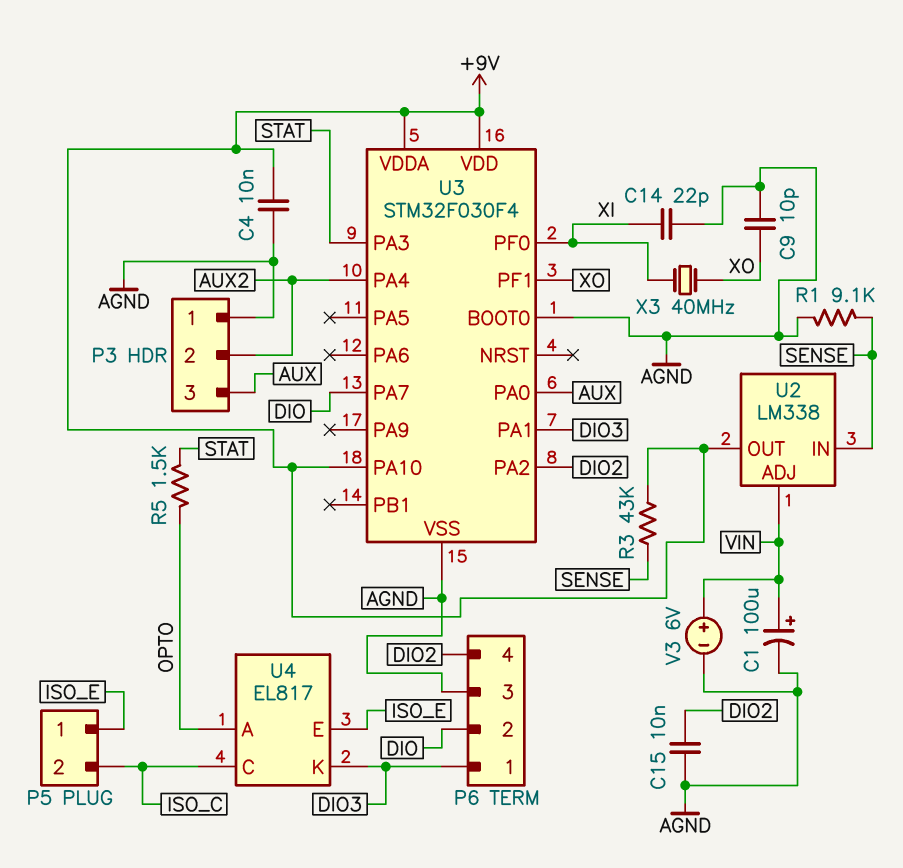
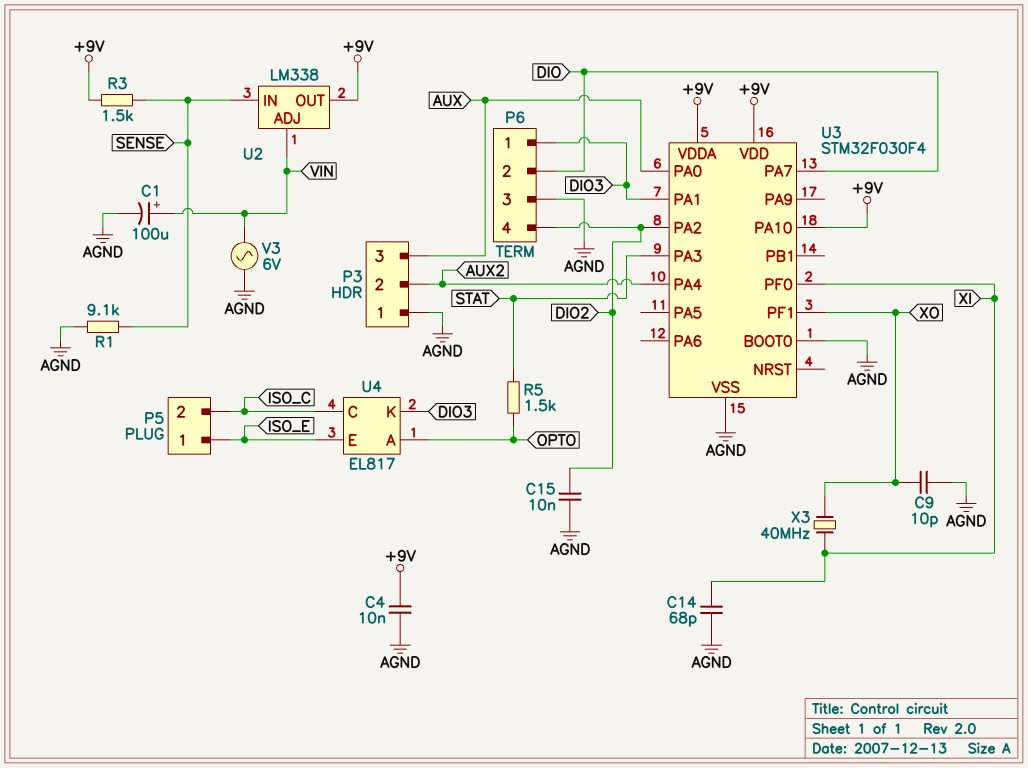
C14: 22pF (AGND, XI) -> 68pF (AGND, XI)
R3: 43k (+9V, SENSE) -> 1.5k (+9V, SENSE)
V3: 6V (plus VIN, minus AGND) -> AC 6V (AGND, VIN)

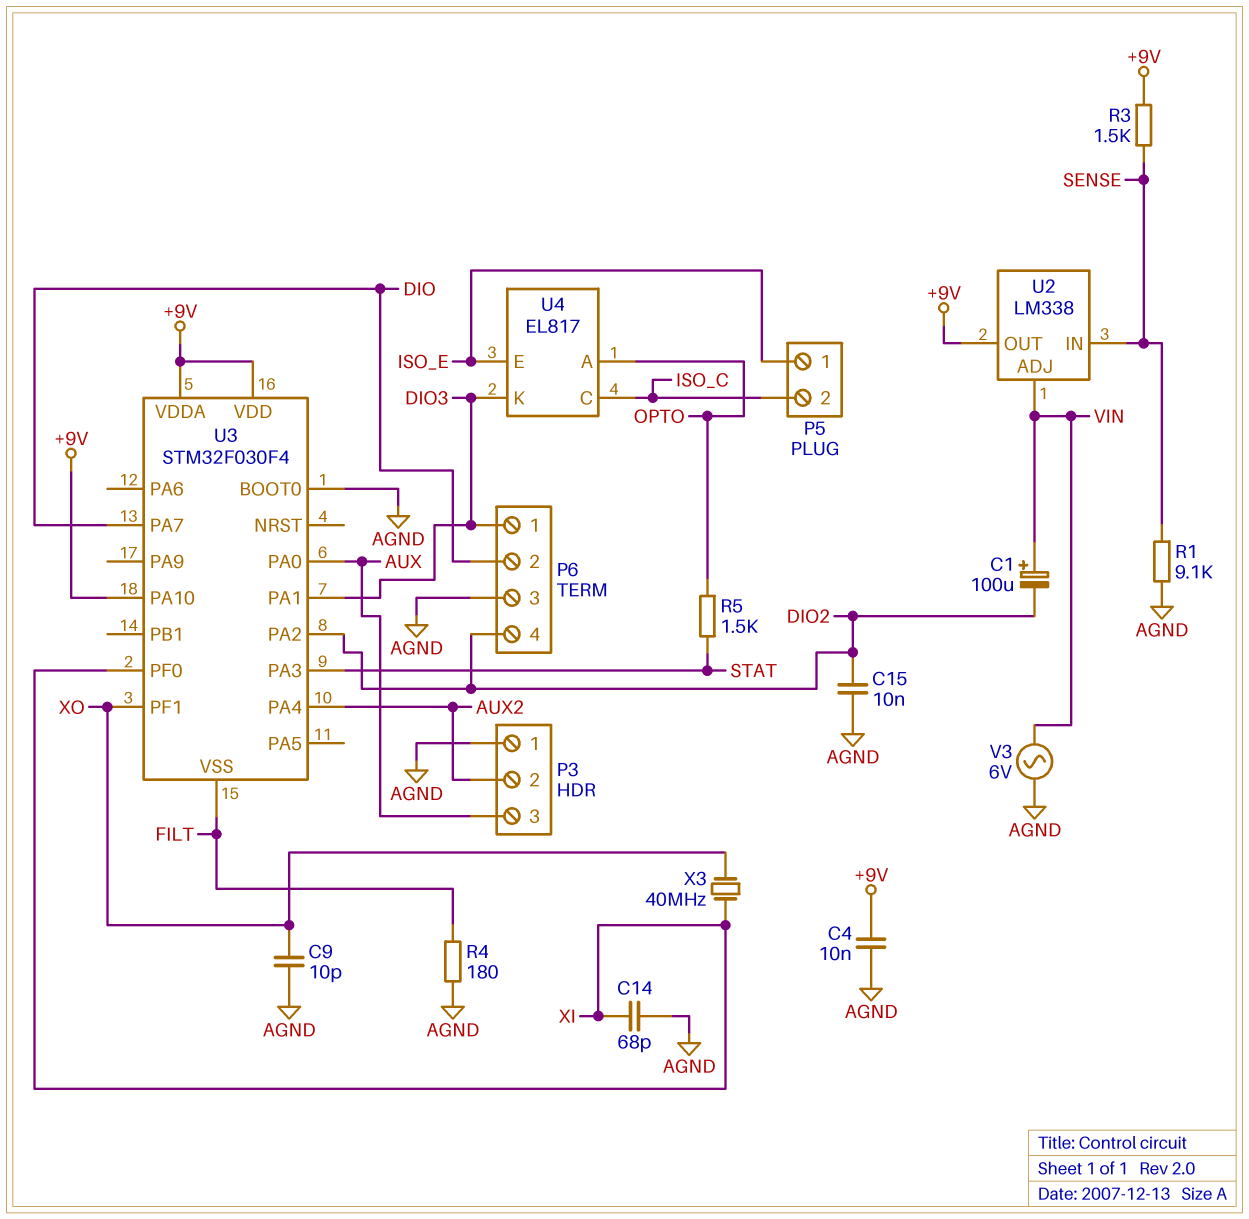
C1: 100uF (plus VIN, minus AGND) -> 100uF (plus VIN, minus DIO2)
R4: none -> 180 (AGND, FILT)
U3 pin VSS: AGND -> FILT

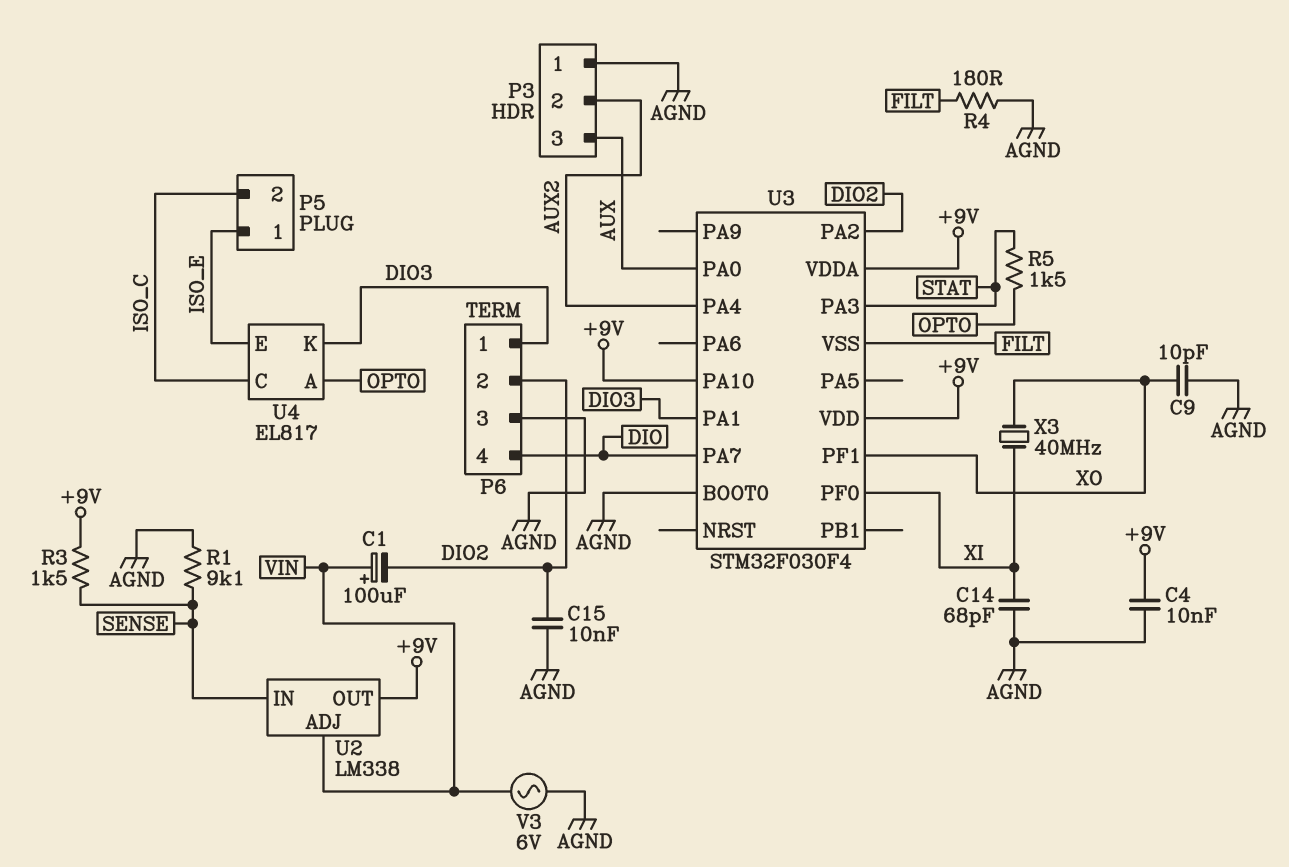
P6 pin 2: DIO -> DIO2
P6 pin 4: DIO2 -> DIO

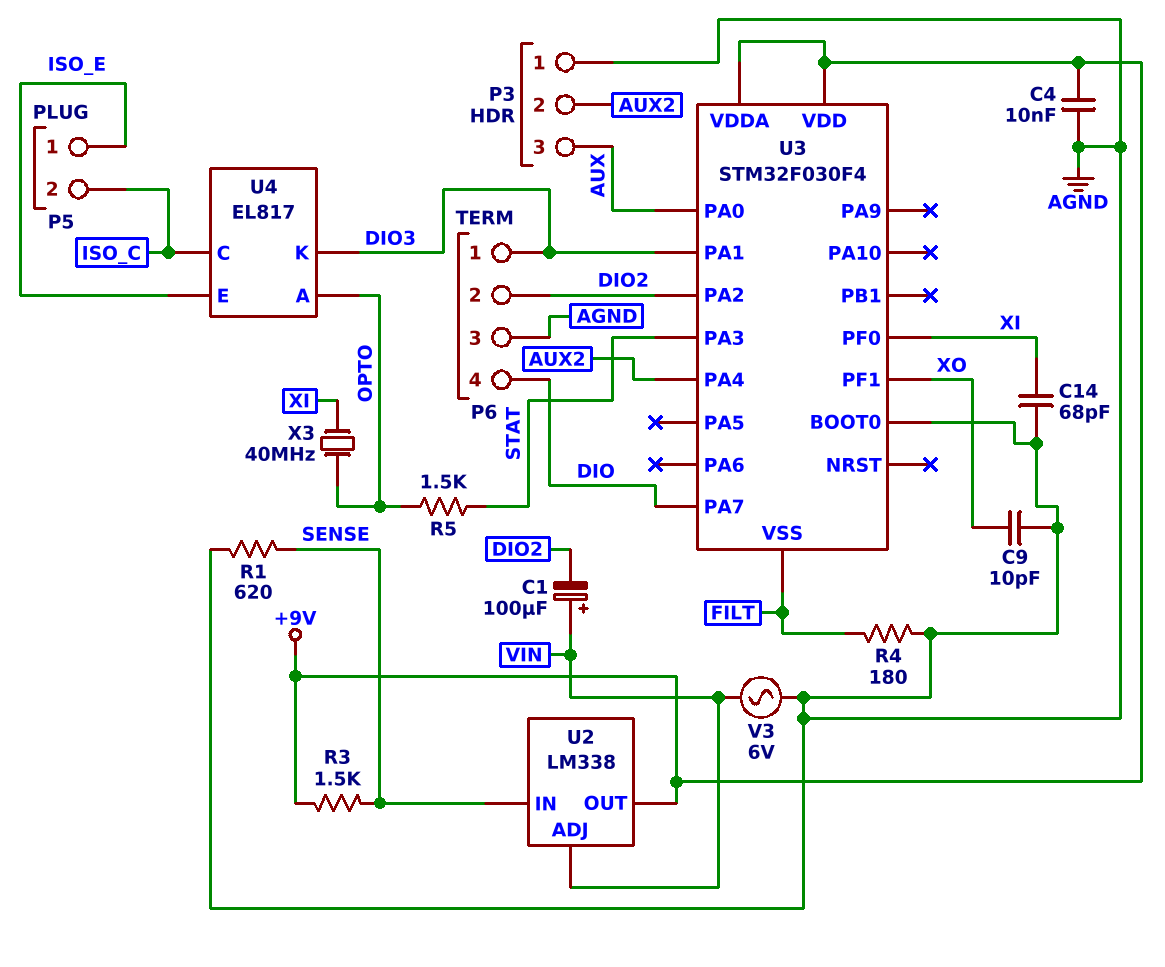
C15: 10nF (AGND, DIO2) -> none
R1: 9.1k (AGND, SENSE) -> 620 (AGND, SENSE)
U3 pin PA10: +9V -> none
X3: 40MHz (XI, XO) -> 40MHz (OPTO, XI)

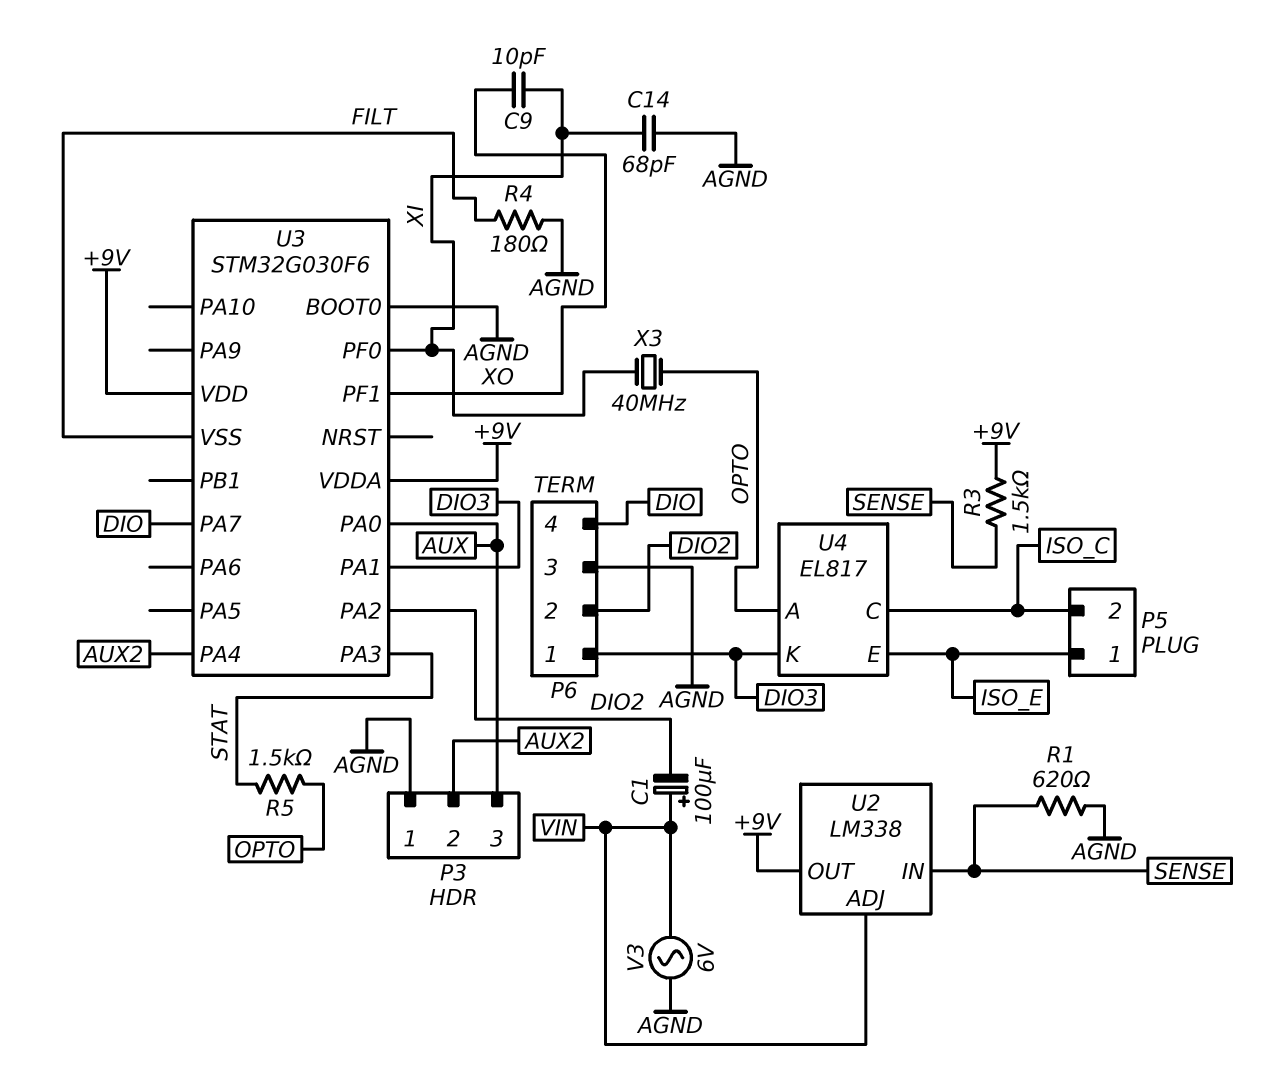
C4: 10nF (+9V, AGND) -> none
C9: 10pF (AGND, XO) -> 10pF (XI, XO)
U3: STM32F030F4 -> STM32G030F6

